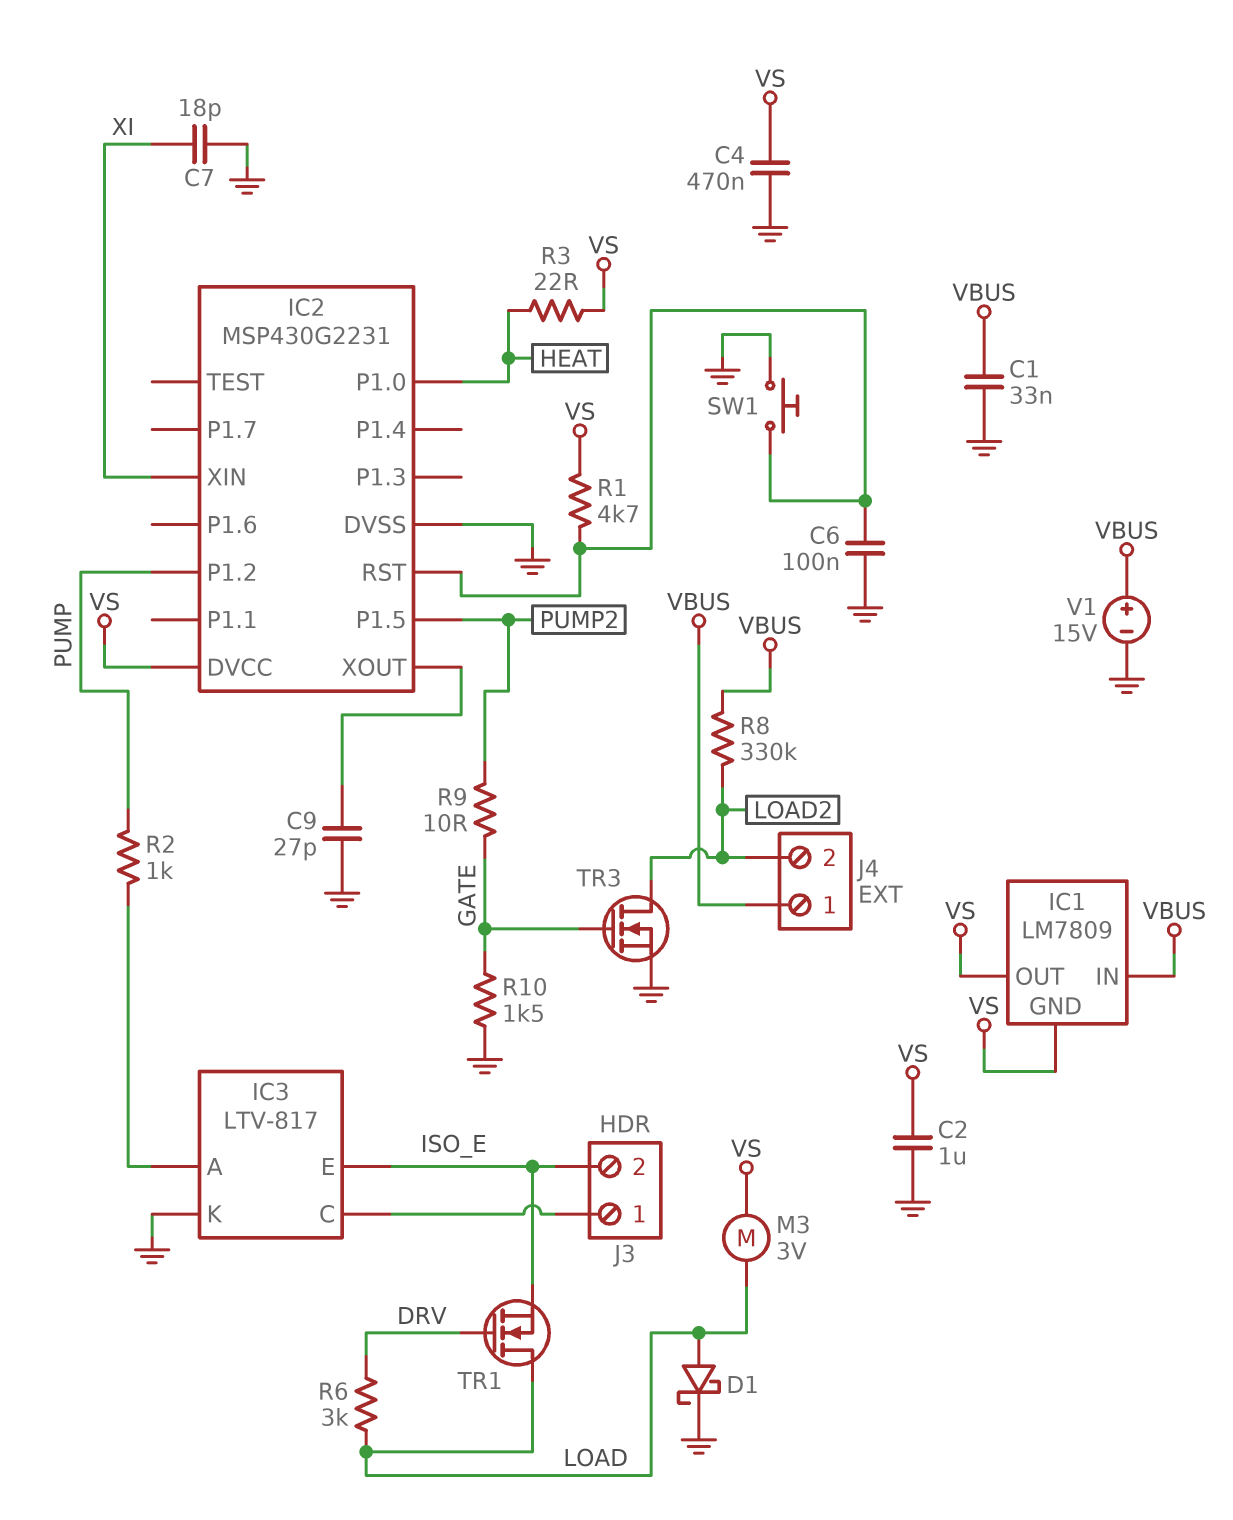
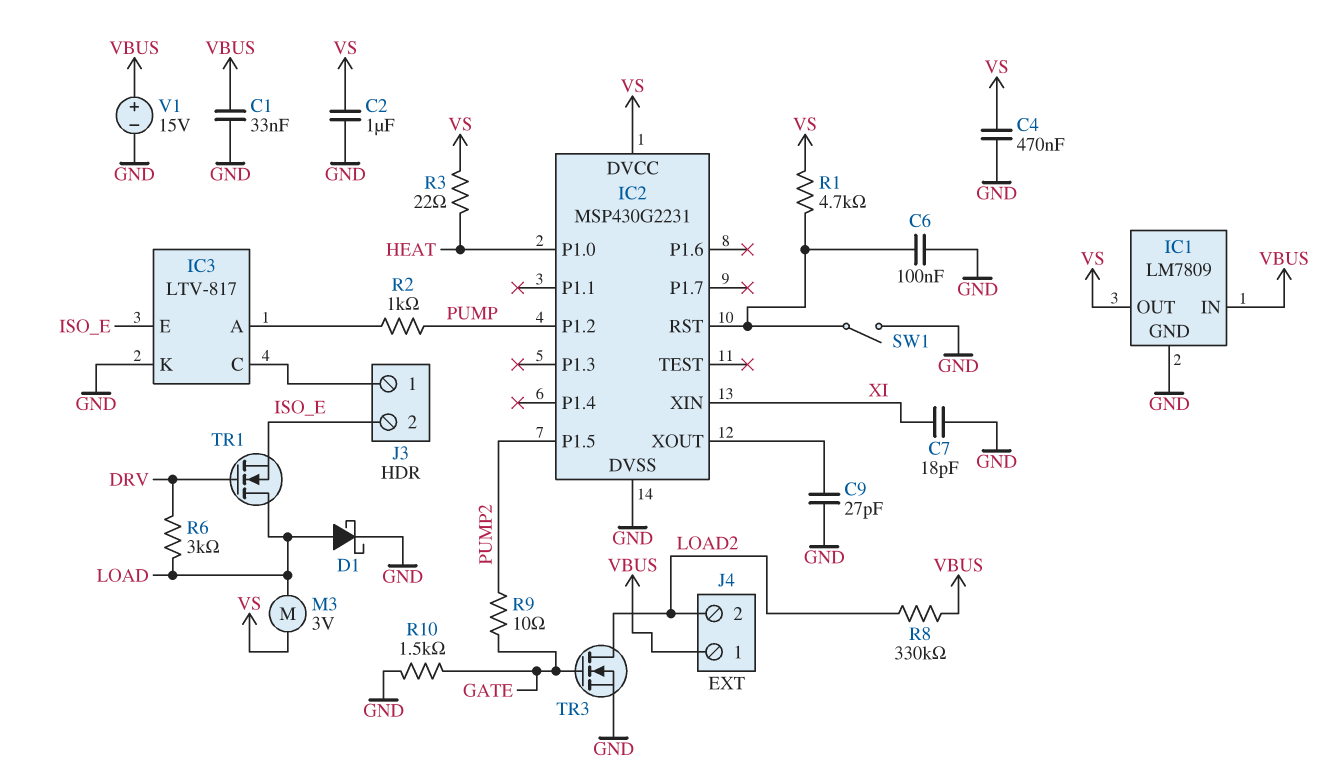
IC1 pin GND: VS -> GND
SW1: button (GND, IC2/RST) -> switch (GND, IC2/RST)

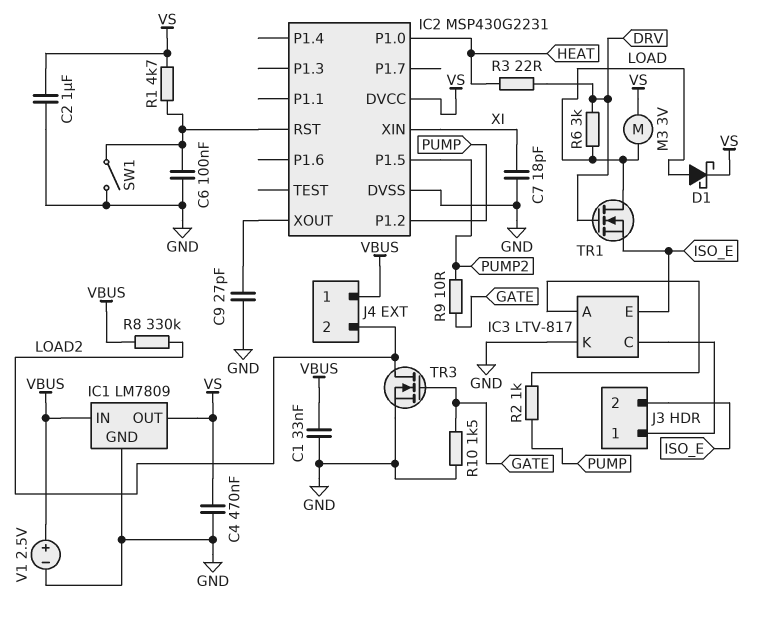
D1: schottky (A LOAD, K GND) -> schottky (A LOAD, K VS)
R3: 22 (HEAT, VS) -> 22 (DRV, HEAT)
V1: 15V (plus VBUS, minus GND) -> 2.5V (plus VBUS, minus GND)

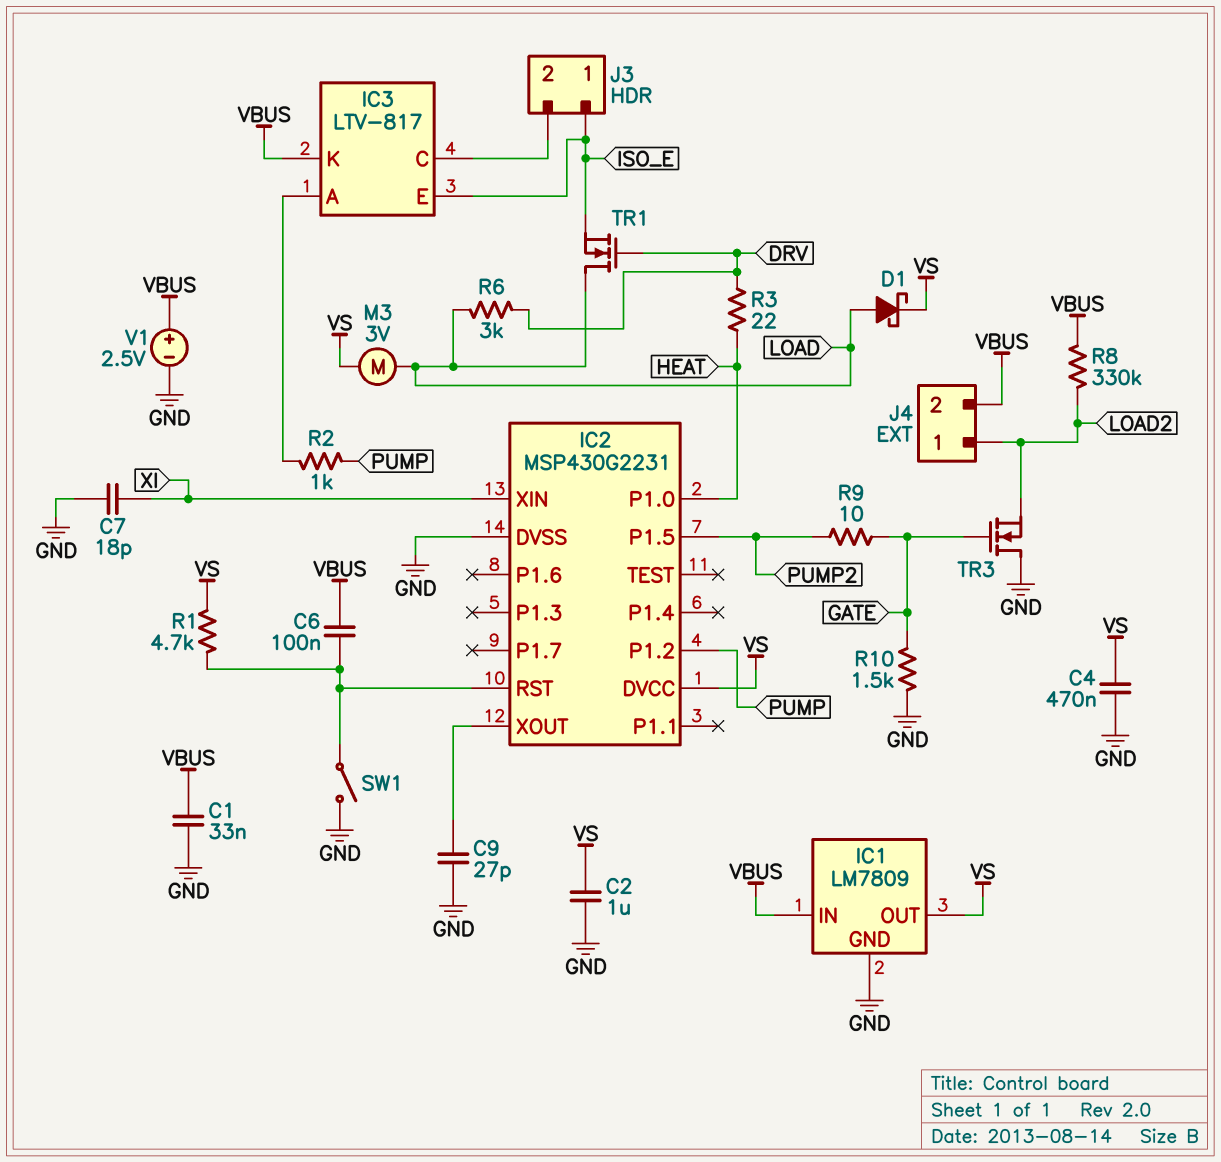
C6: 100nF (GND, IC2/RST) -> 100nF (IC2/RST, VBUS)
IC3 pin K: GND -> VBUS
J3 pin 1: IC3/C -> ISO_E
J3 pin 2: ISO_E -> IC3/C
J4 pin 1: VBUS -> LOAD2
J4 pin 2: LOAD2 -> VBUS
TR3: NMOS (G GATE, D LOAD2, S GND) -> NMOS (G GATE, D GND, S LOAD2)

